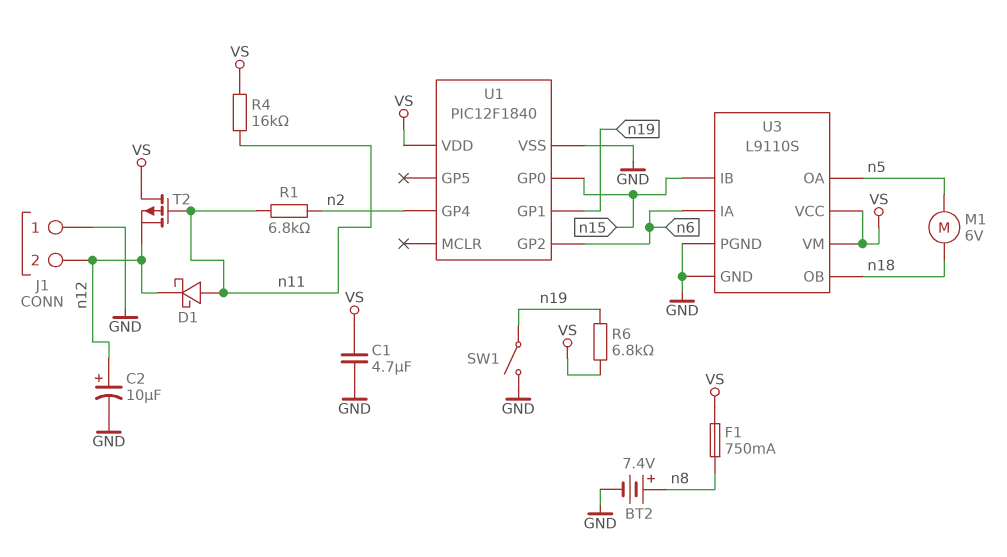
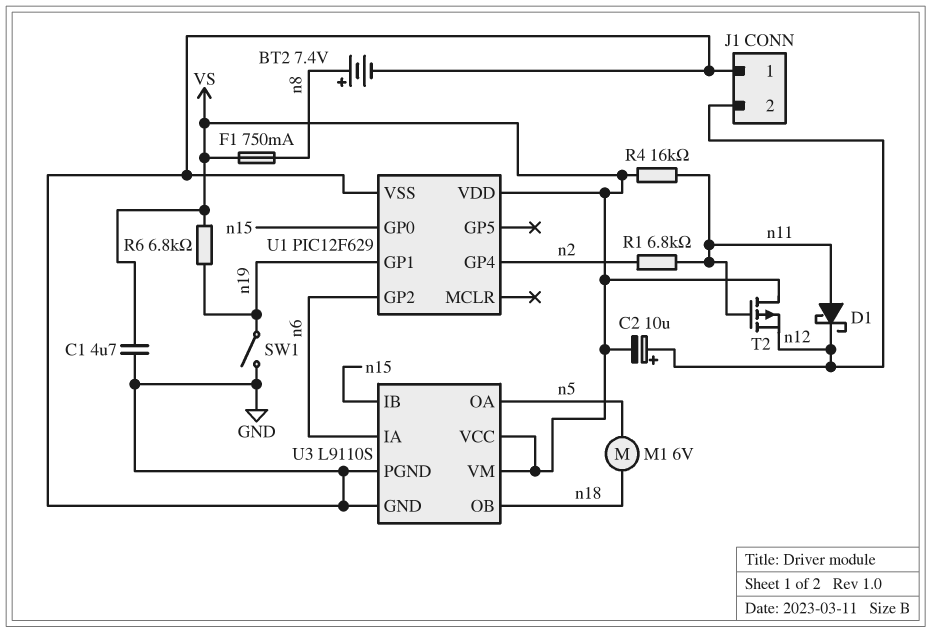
C2: 10uF (plus n12, minus GND) -> 10uF (plus n12, minus VS)
U1: PIC12F1840 -> PIC12F629

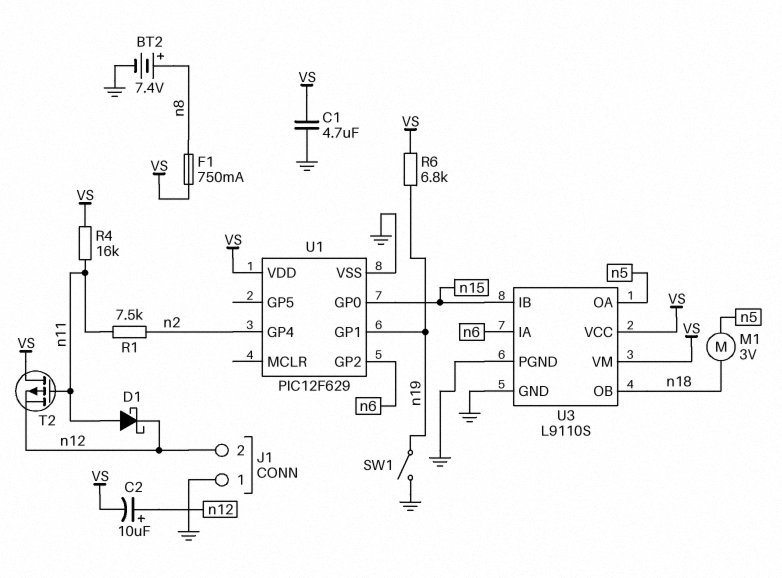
M1: motor 6V (n5, n18) -> motor 3V (n5, n18)
R1: 6.8k (n2, n11) -> 7.5k (n2, n11)

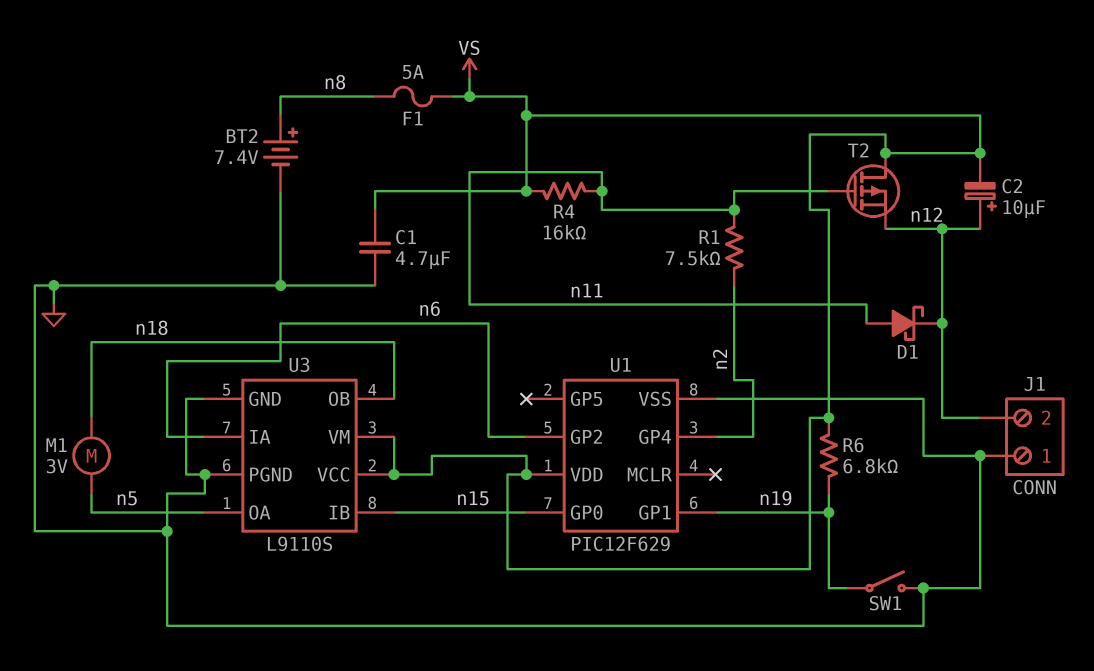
F1: 750mA (VS, n8) -> 5A (VS, n8)

